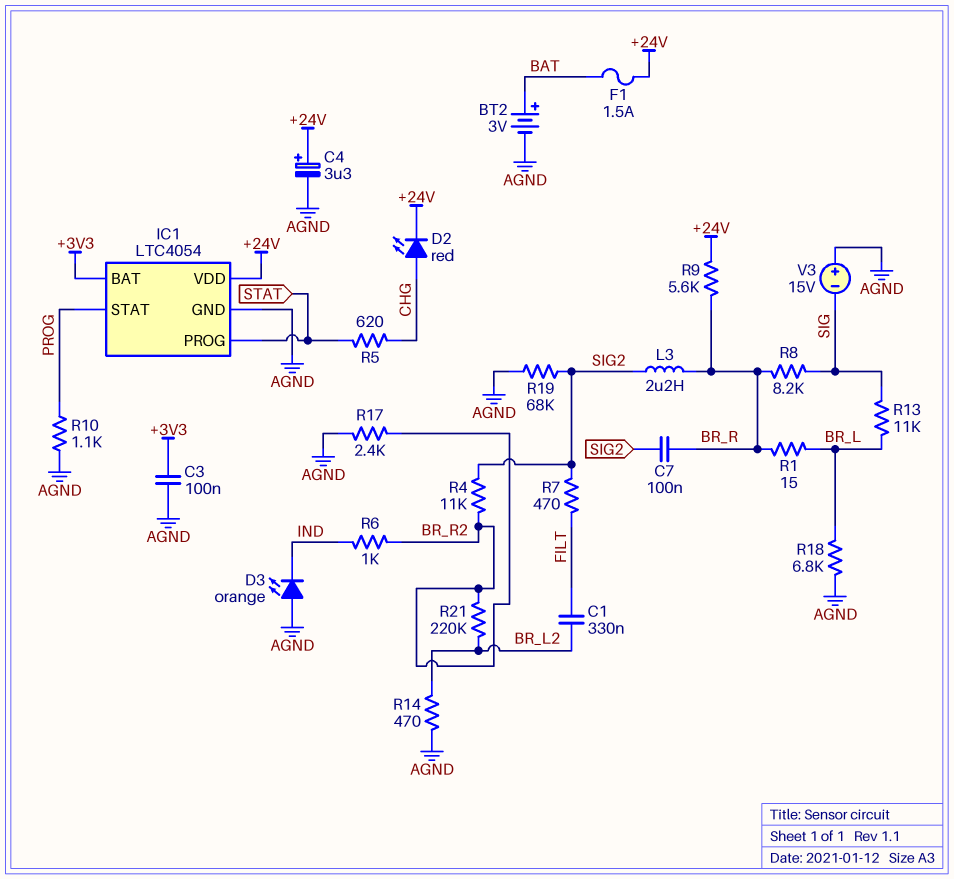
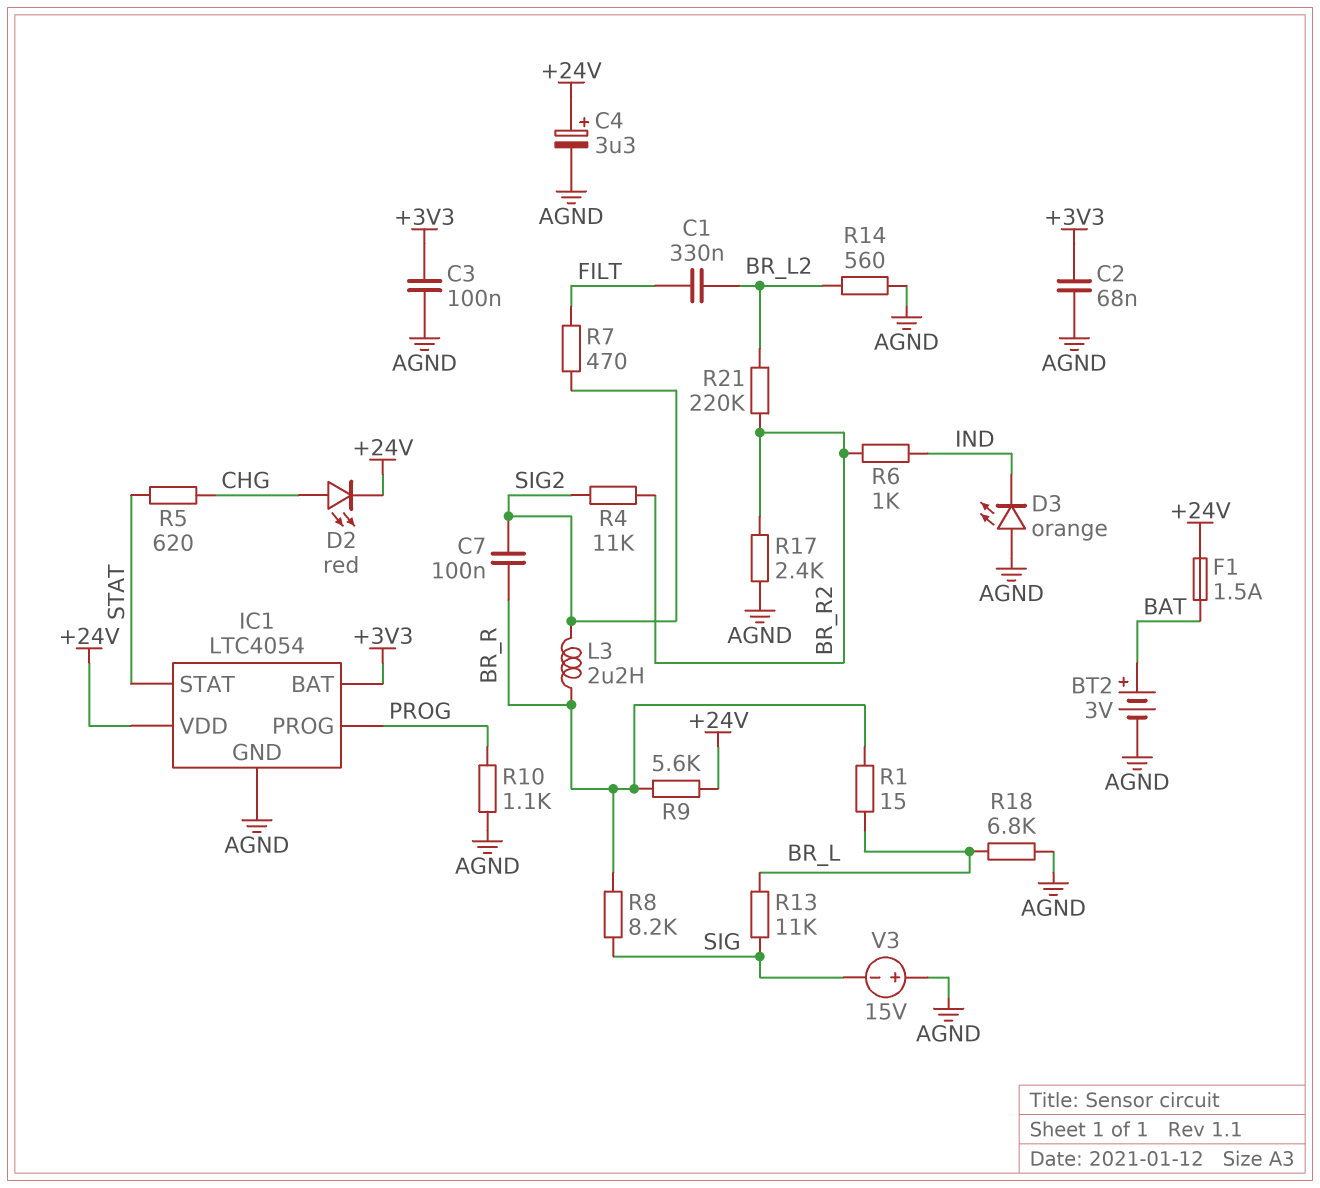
C2: none -> 68nF (+3V3, AGND)
IC1 pin PROG: STAT -> PROG
IC1 pin STAT: PROG -> STAT
R14: 470 (AGND, BR_L2) -> 560 (AGND, BR_L2)
R19: 68k (AGND, SIG2) -> none

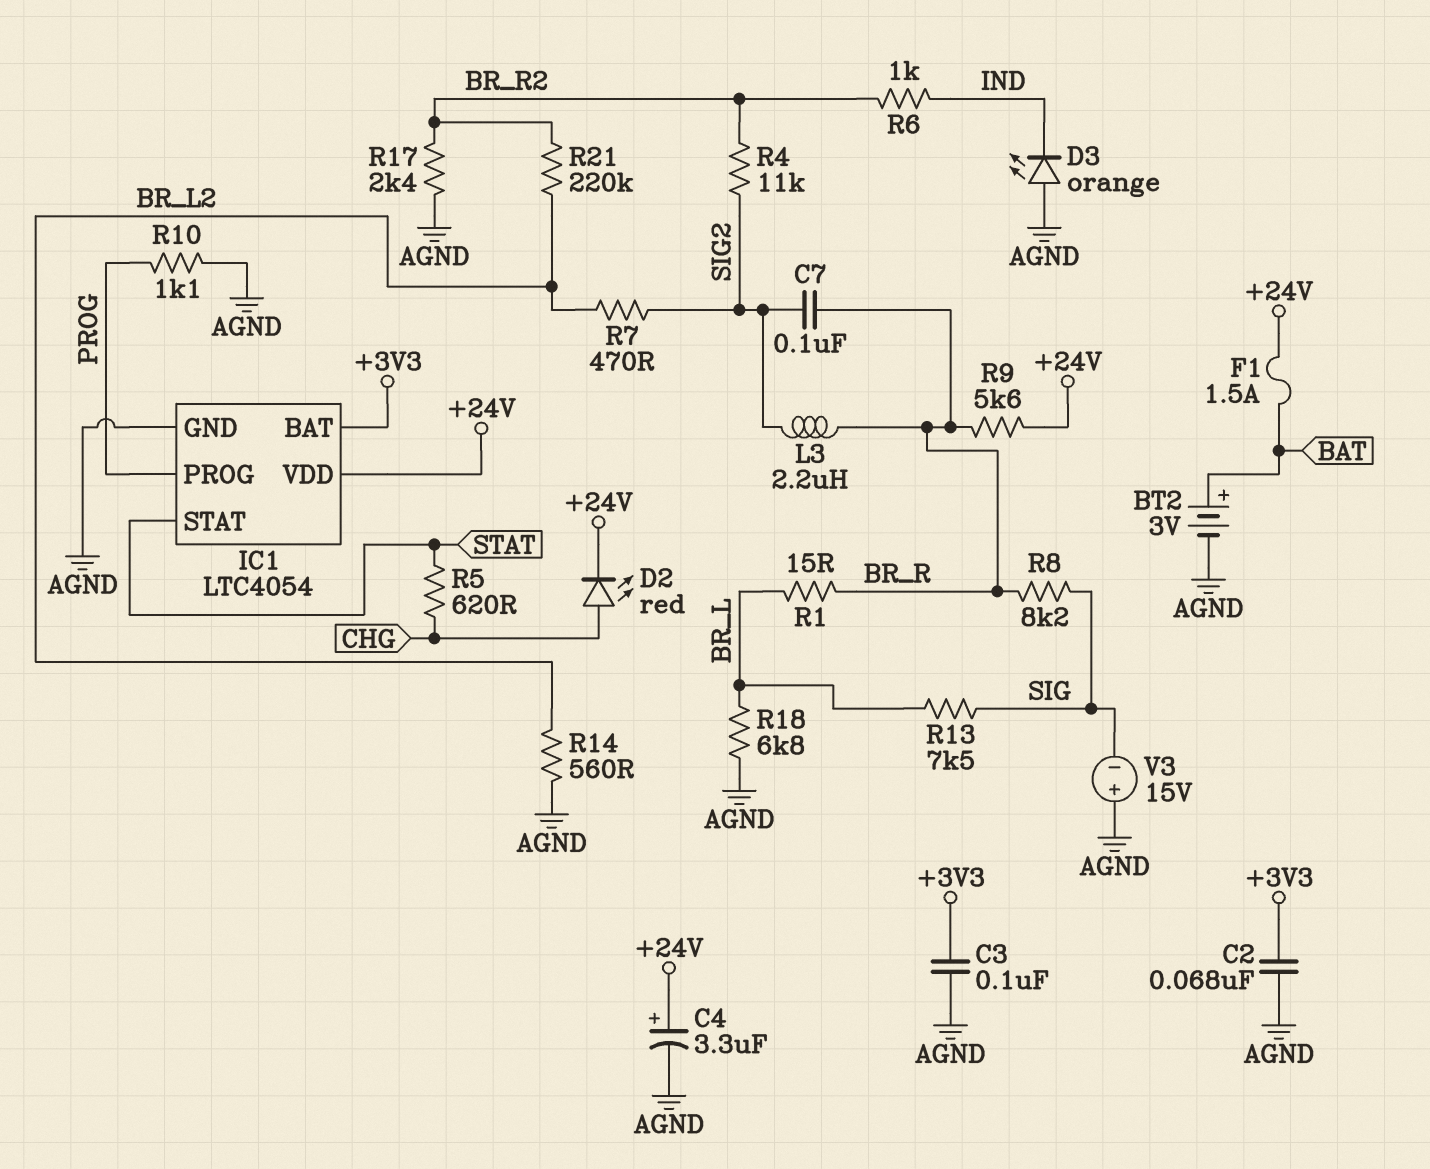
C1: 330nF (BR_L2, FILT) -> none
R7: 470 (FILT, SIG2) -> 470 (BR_L2, SIG2)
R13: 11k (BR_L, SIG) -> 7.5k (BR_L, SIG)

